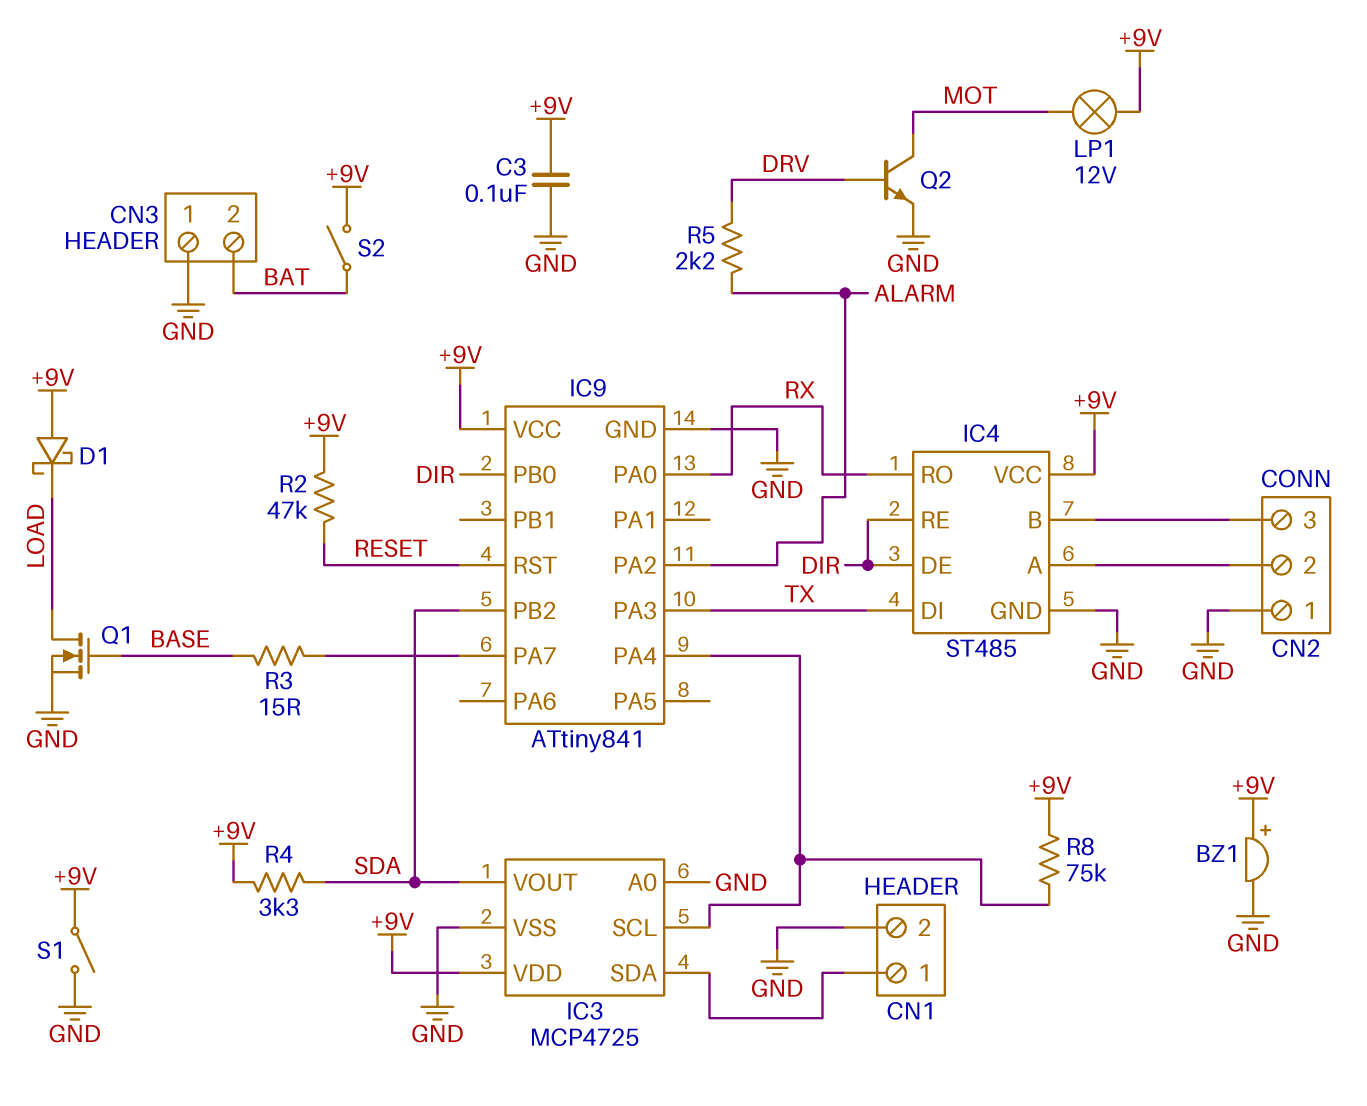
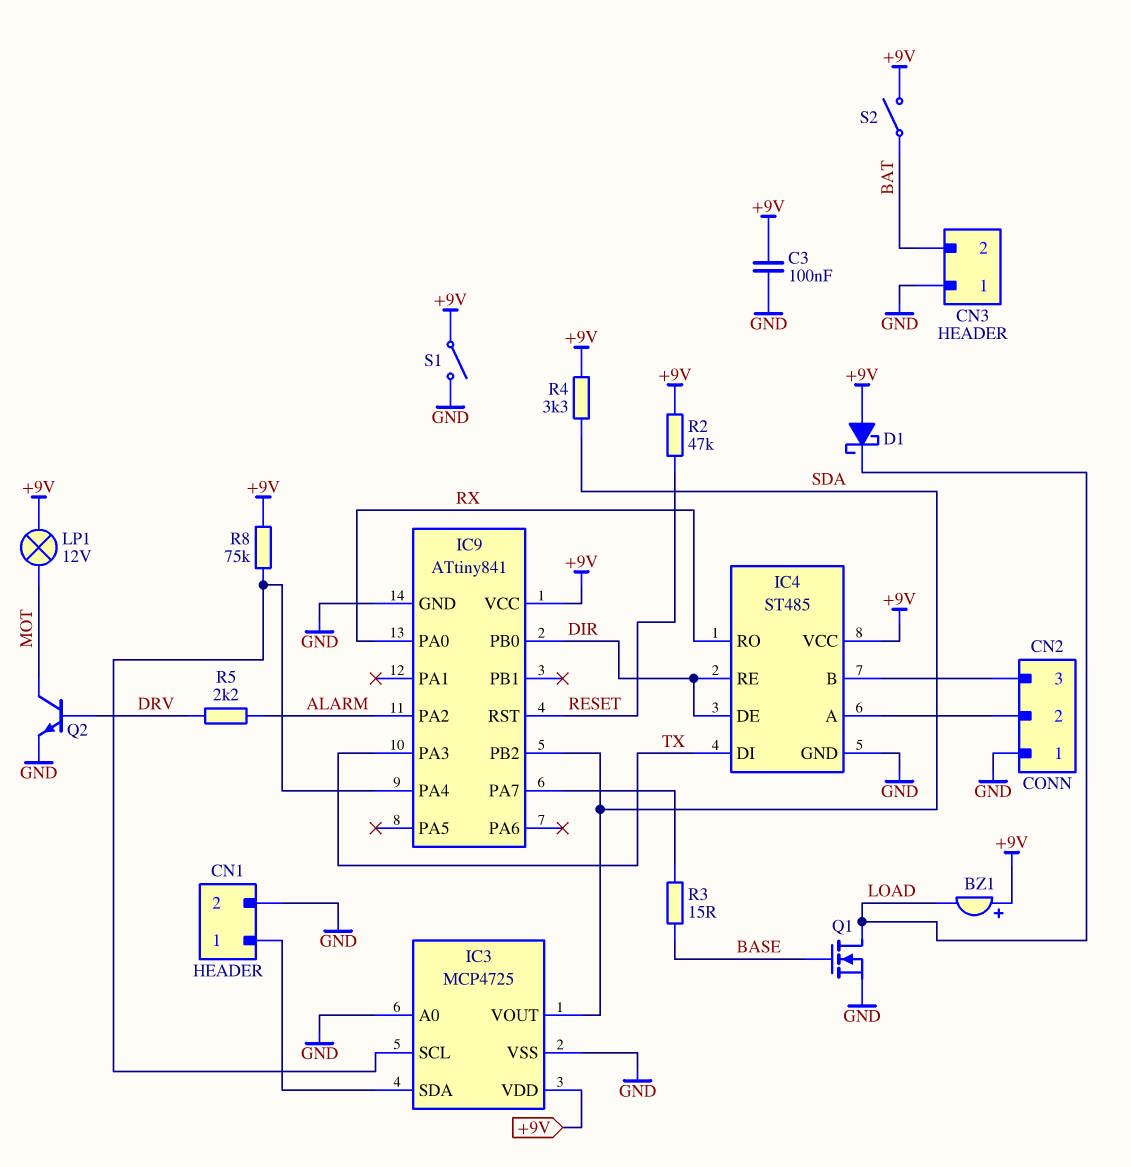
BZ1: buzzer (plus +9V, minus GND) -> buzzer (plus +9V, minus LOAD)

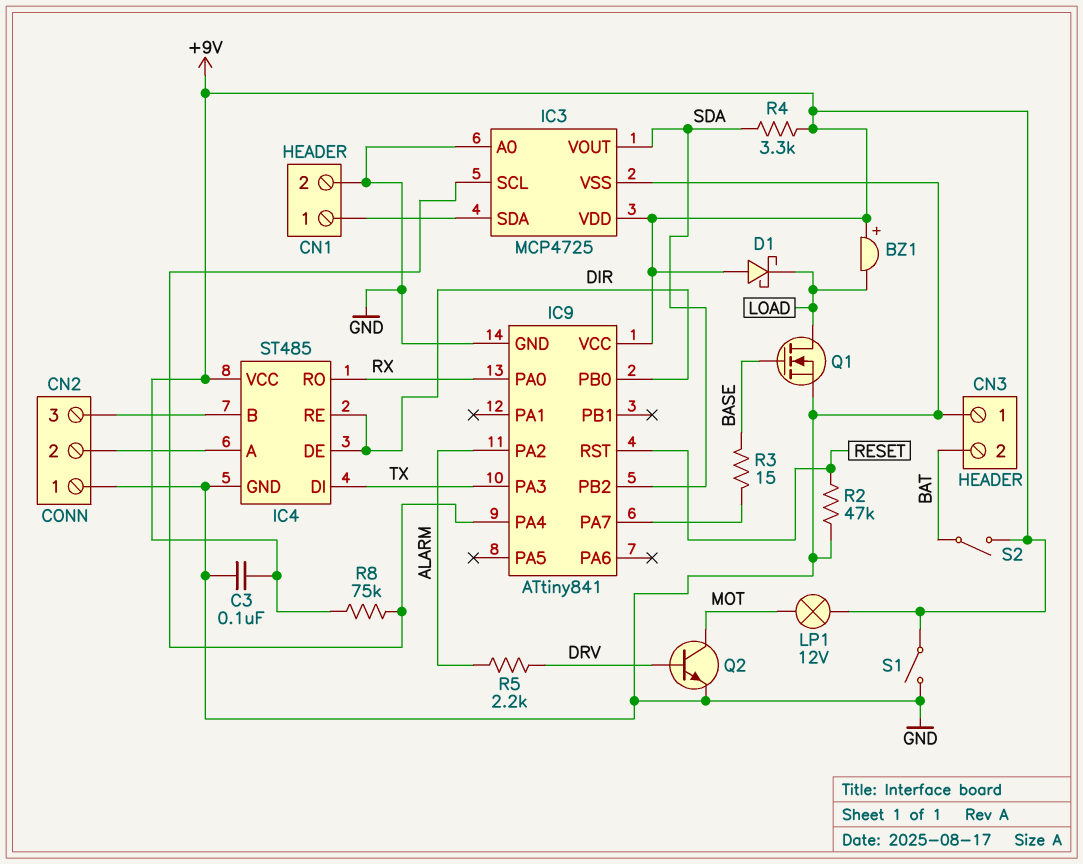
R2: 47k (+9V, RESET) -> 47k (GND, RESET)

